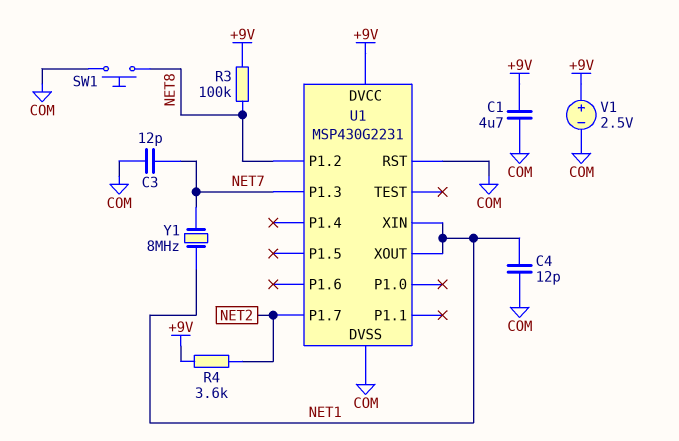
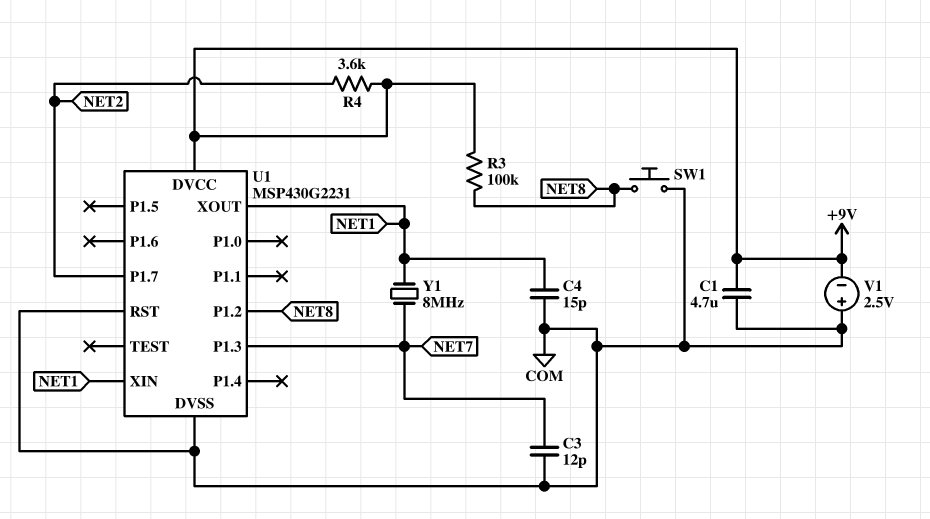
C4: 12pF (COM, NET1) -> 15pF (COM, NET1)
V1: 2.5V (plus +9V, minus COM) -> 2.5V (plus COM, minus +9V)

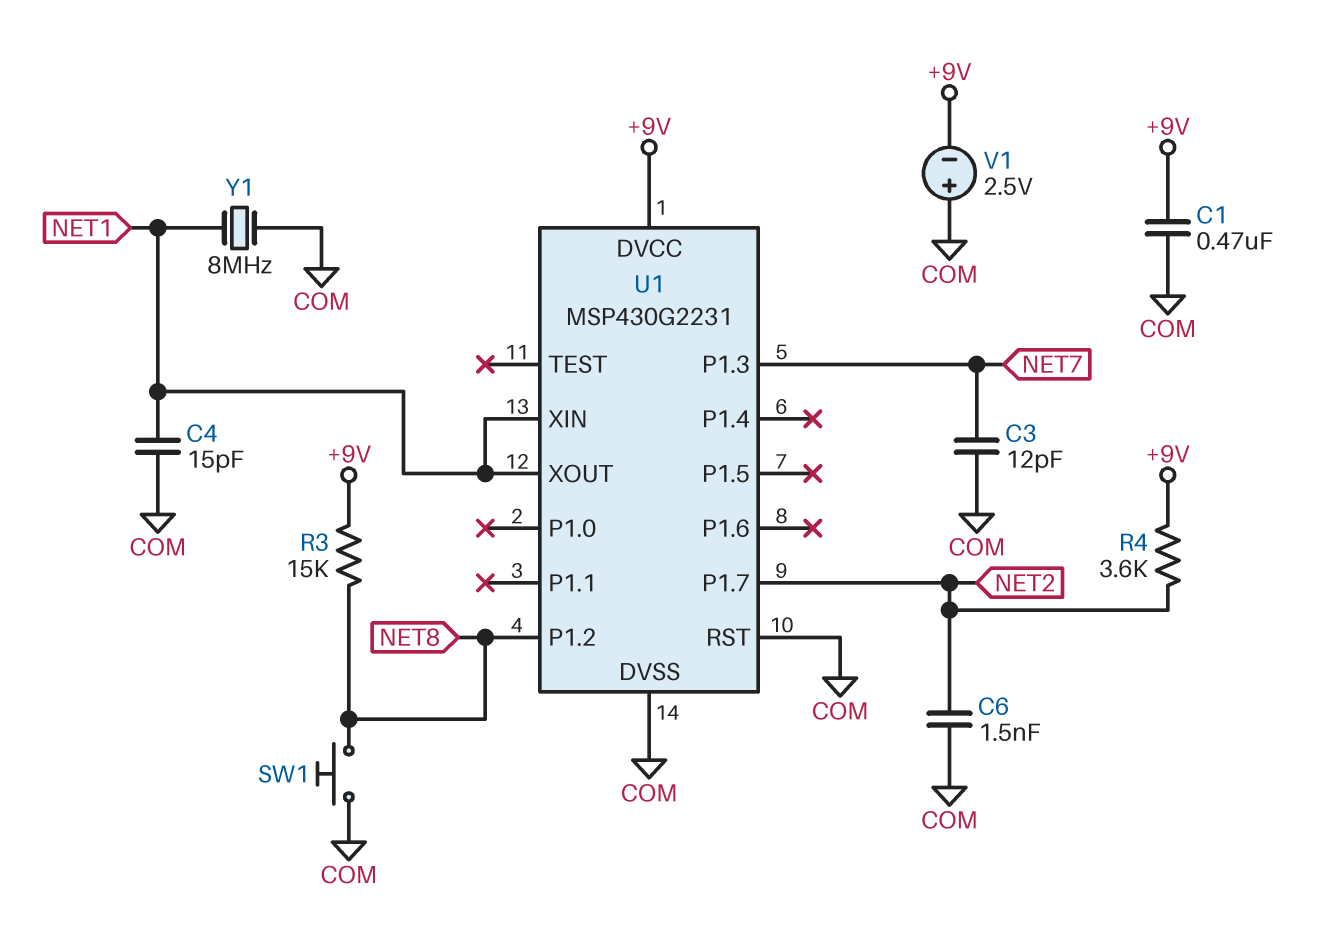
C1: 4.7uF (+9V, COM) -> 470nF (+9V, COM)
C6: none -> 1.5nF (COM, NET2)
R3: 100k (+9V, NET8) -> 15k (+9V, NET8)
Y1: 8MHz (NET1, NET7) -> 8MHz (COM, NET1)

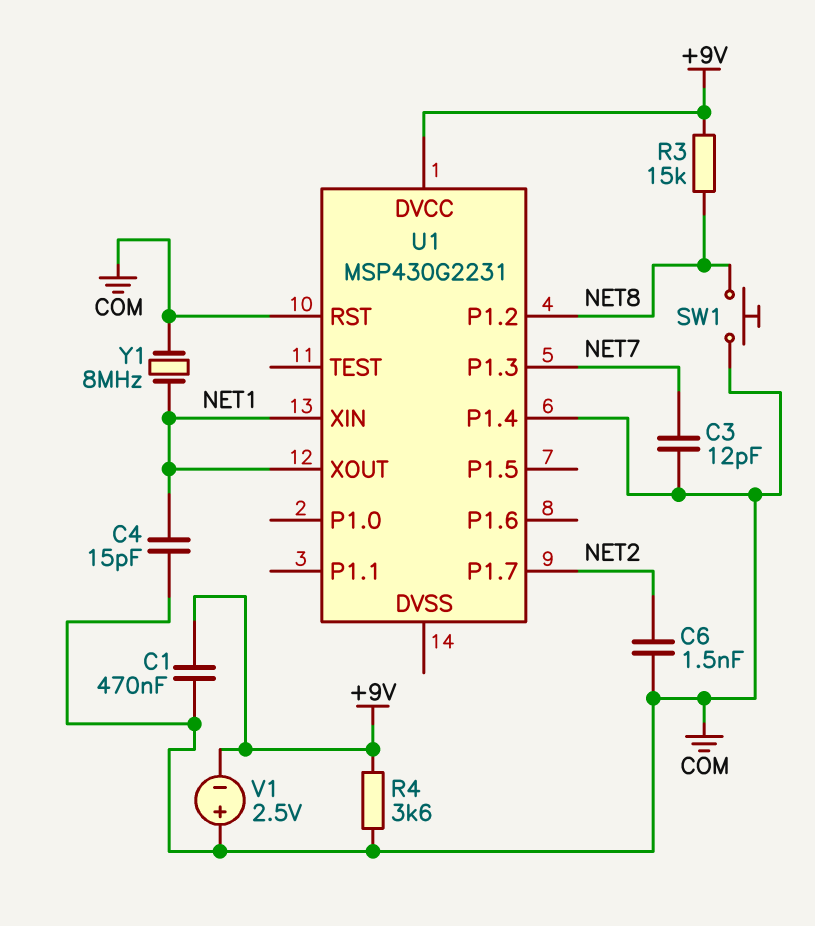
R4: 3.6k (+9V, NET2) -> 3.6k (+9V, COM)
U1 pin DVSS: COM -> none
U1 pin P1.4: none -> COM

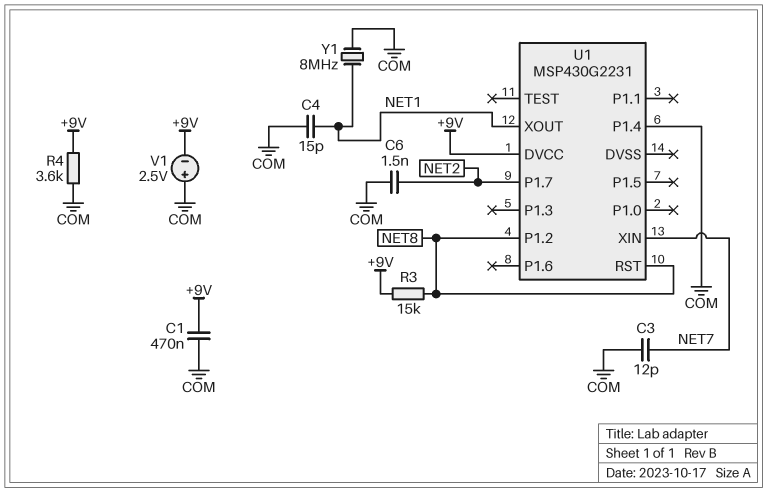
SW1: button (COM, NET8) -> none
U1 pin P1.3: NET7 -> none
U1 pin RST: COM -> NET8
U1 pin XIN: NET1 -> NET7

